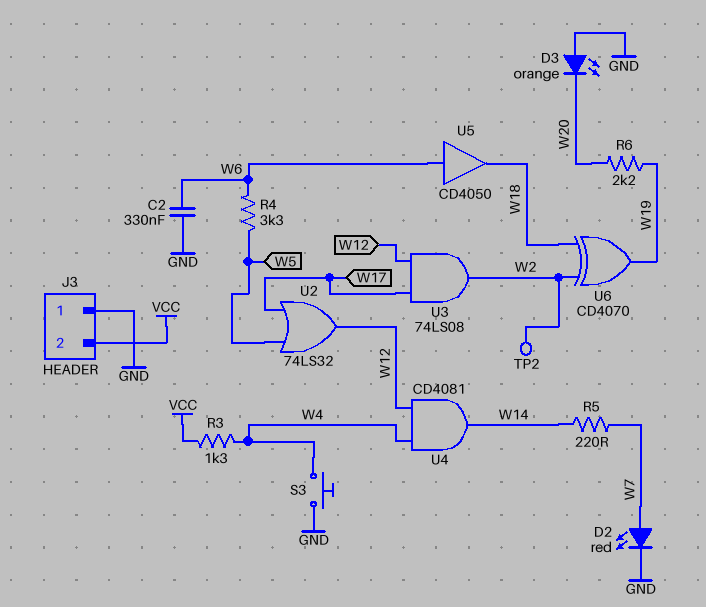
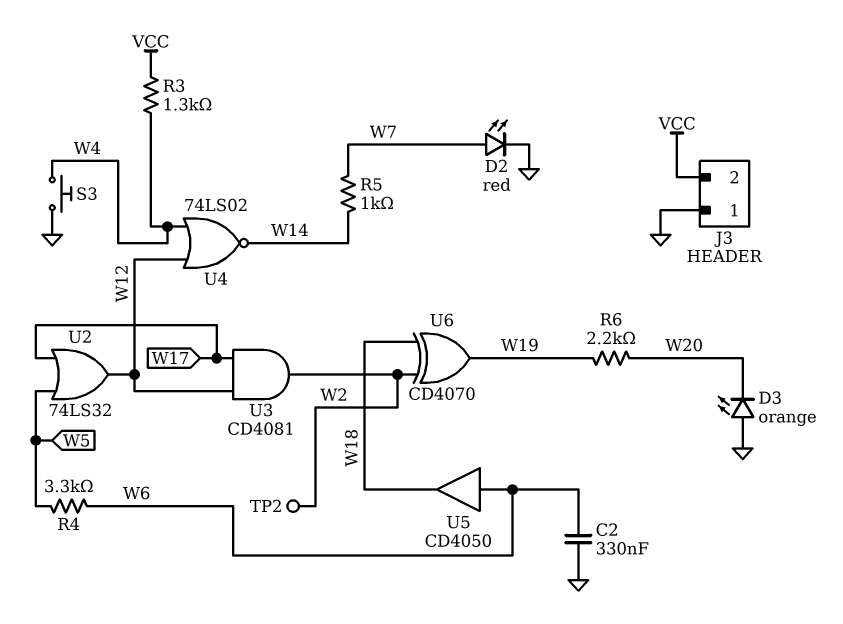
R5: 220 (W7, W14) -> 1k (W7, W14)
U3: AND 74LS08 (in W12, in W17, out W2) -> AND CD4081 (in W12, in W17, out W2)
U4: AND CD4081 (in W4, in W12, out W14) -> NOR 74LS02 (in W4, in W12, out W14)

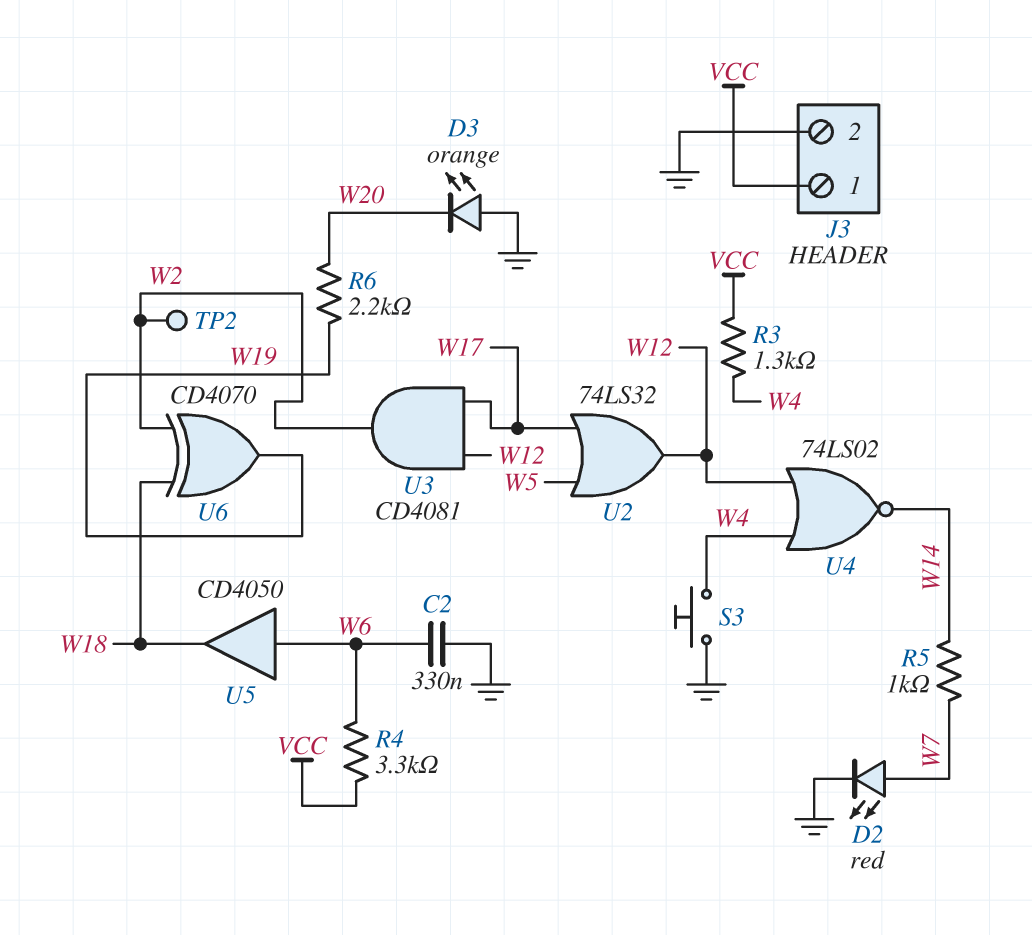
J3 pin 1: GND -> VCC
J3 pin 2: VCC -> GND
R4: 3.3k (W5, W6) -> 3.3k (VCC, W6)

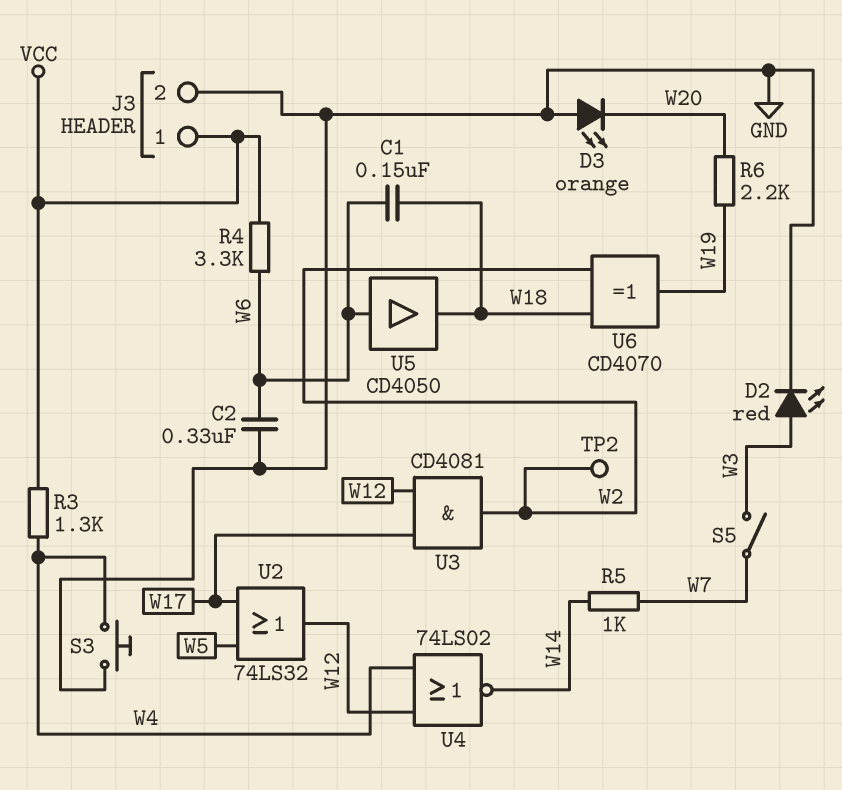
C1: none -> 150nF (W6, W18)
D2: LED red (A W7, K GND) -> LED red (A W3, K GND)
S5: none -> switch (W3, W7)

